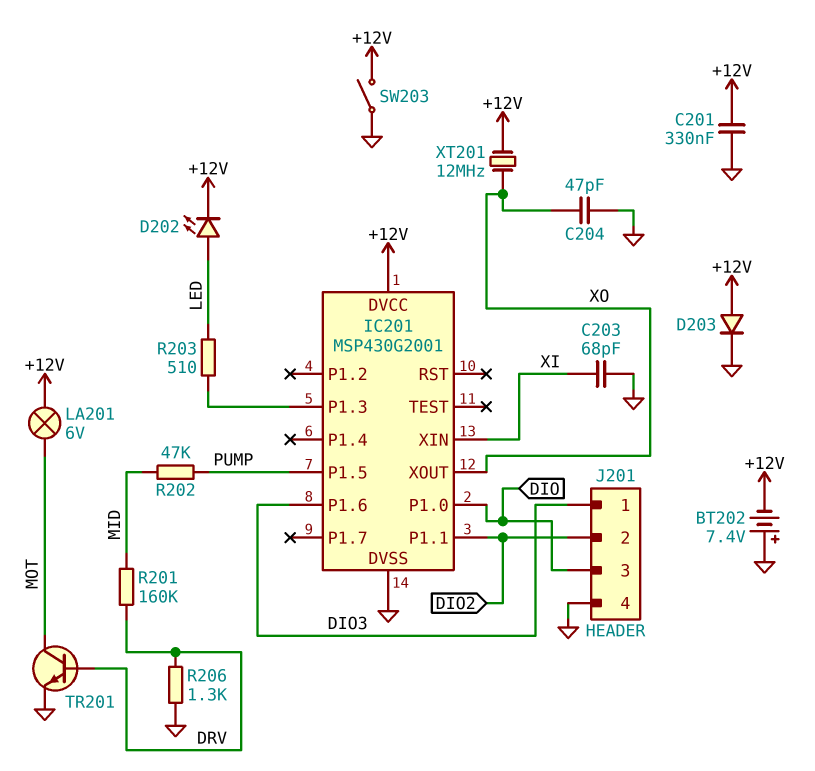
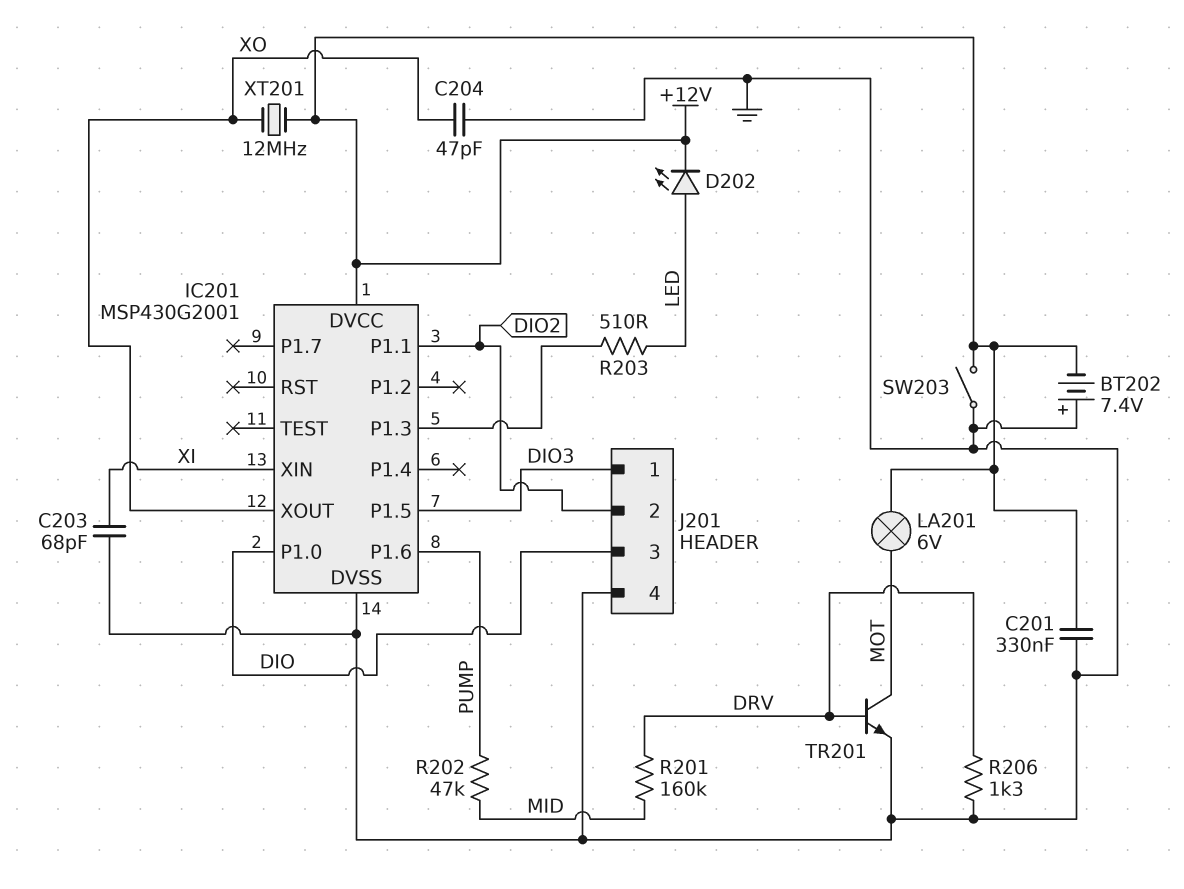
D203: diode (A +12V, K GND) -> none
IC201 pin P1.5: PUMP -> DIO3
IC201 pin P1.6: DIO3 -> PUMP

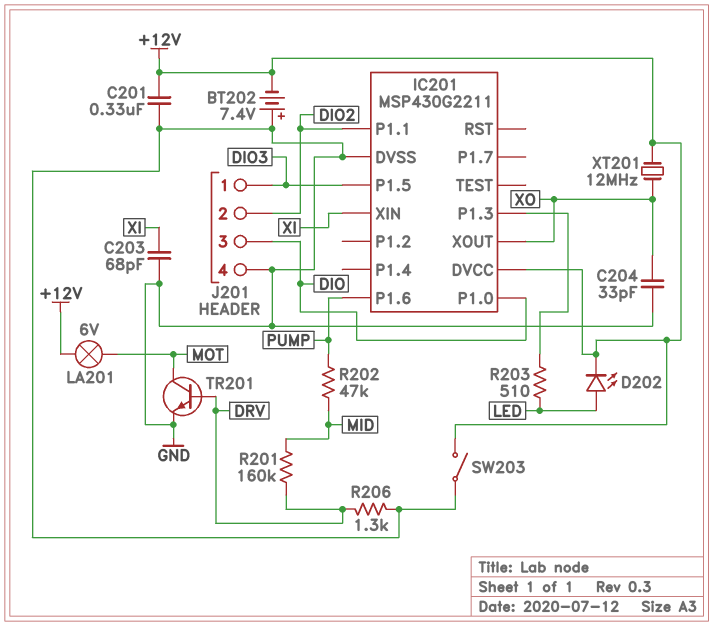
C204: 47pF (GND, XO) -> 33pF (GND, XO)
IC201: MSP430G2001 -> MSP430G2211

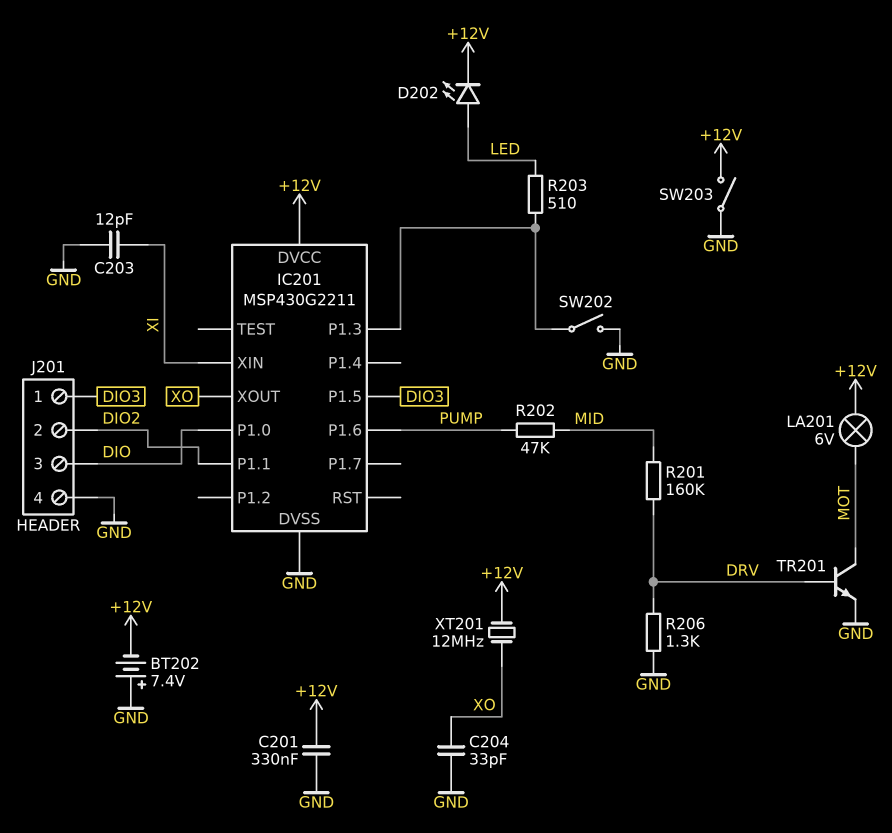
C203: 68pF (GND, XI) -> 12pF (GND, XI)
SW202: none -> switch (GND, IC201/P1.3)

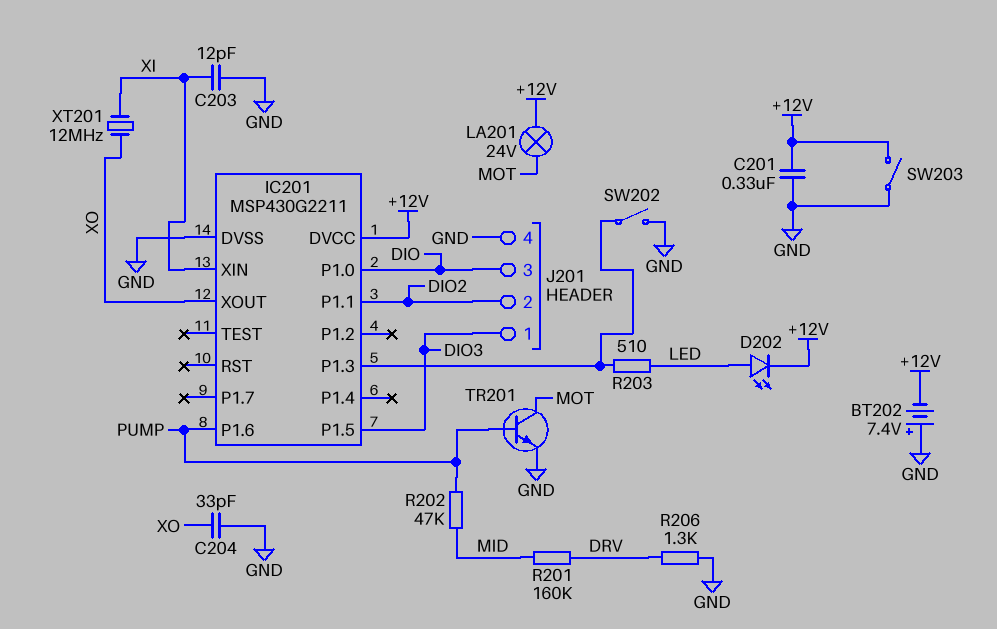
LA201: lamp 6V (+12V, MOT) -> lamp 24V (+12V, MOT)
TR201: NPN (B DRV, C MOT, E GND) -> NPN (B PUMP, C MOT, E GND)
XT201: 12MHz (+12V, XO) -> 12MHz (XI, XO)

